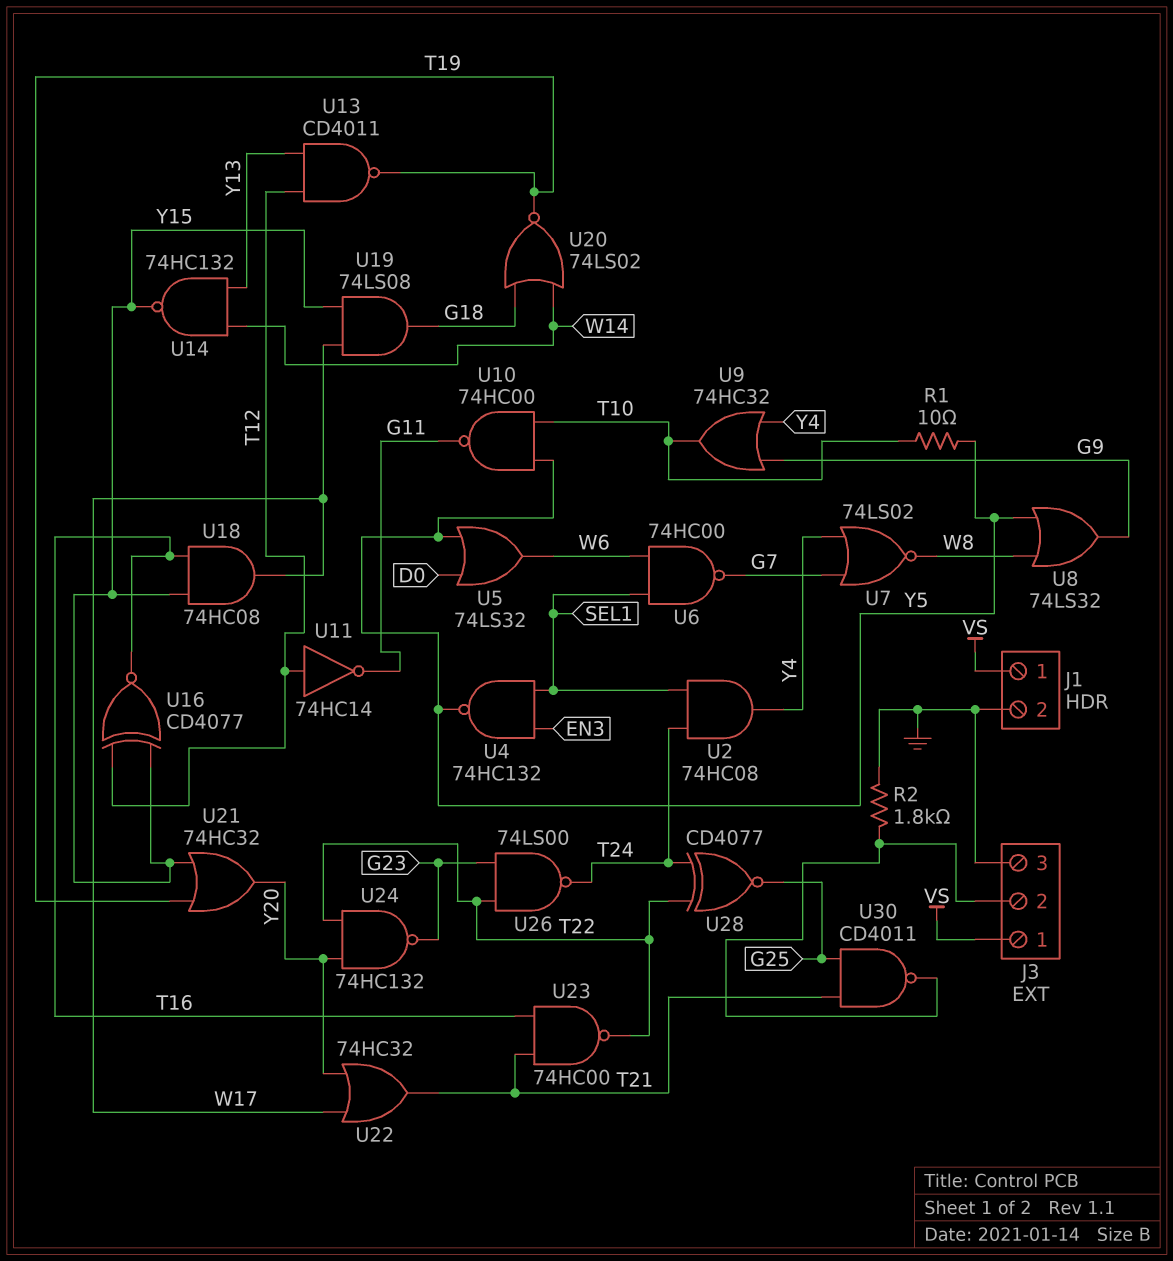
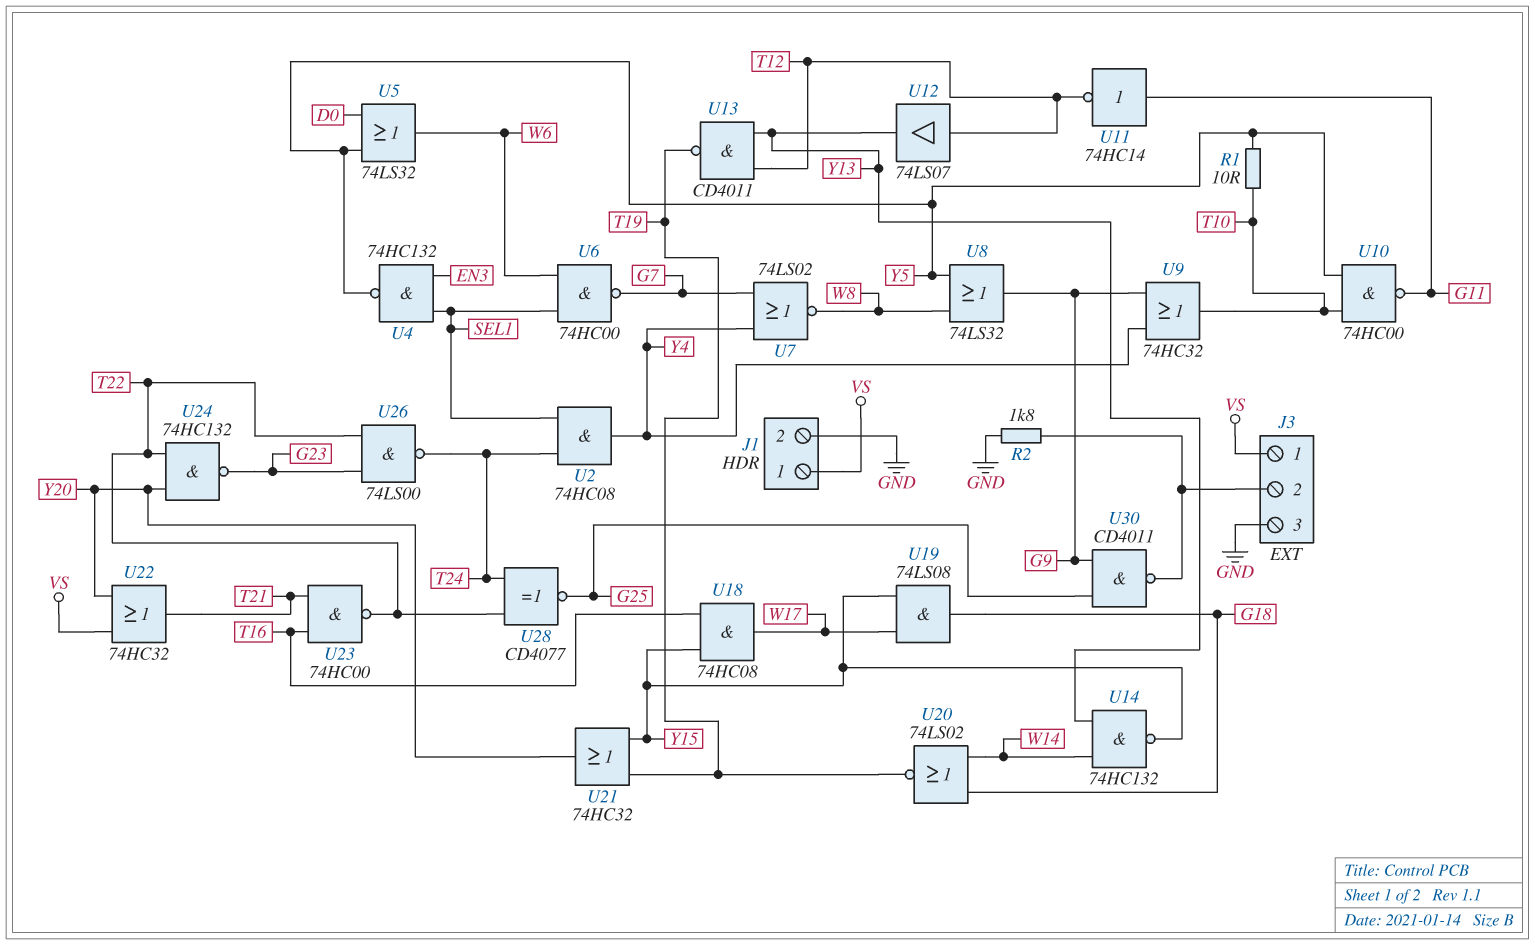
U11: NOT 74HC14 (in T12, out G11) -> NOT 74HC14 (in G11, out T12)
U12: none -> buffer 74LS07 (in T12, out Y13)
U16: XNOR CD4077 (in T12, in Y15, out T16) -> none
U22: OR 74HC32 (in W17, in Y20, out T21) -> OR 74HC32 (in VS, in Y20, out T21)
U30: NAND CD4011 (in G25, in T21, out J3/2) -> NAND CD4011 (in G9, in G25, out J3/2)

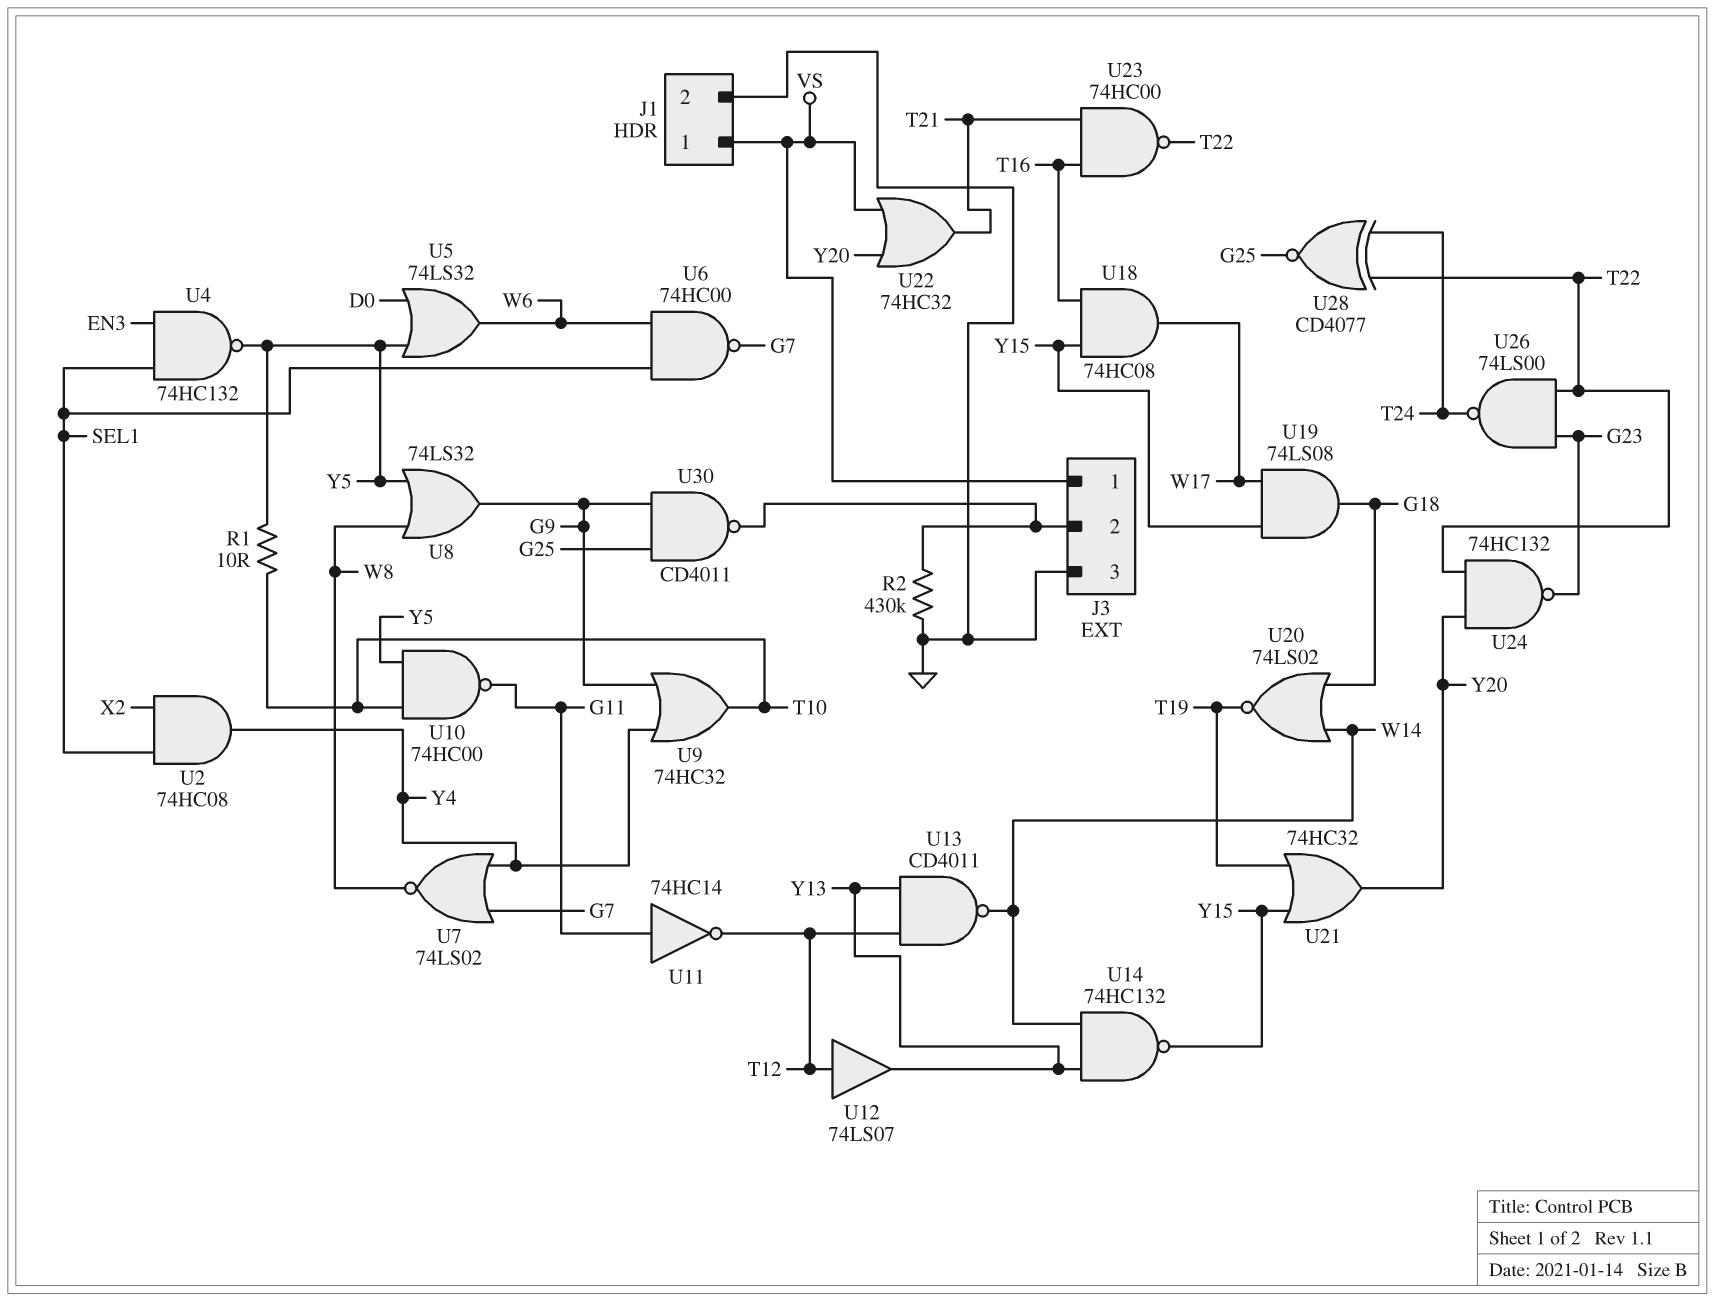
R2: 1.8k (GND, J3/2) -> 430k (GND, J3/2)
U2: AND 74HC08 (in SEL1, in T24, out Y4) -> AND 74HC08 (in SEL1, in X2, out Y4)
U13: NAND CD4011 (in T12, in Y13, out T19) -> NAND CD4011 (in T12, in Y13, out W14)

